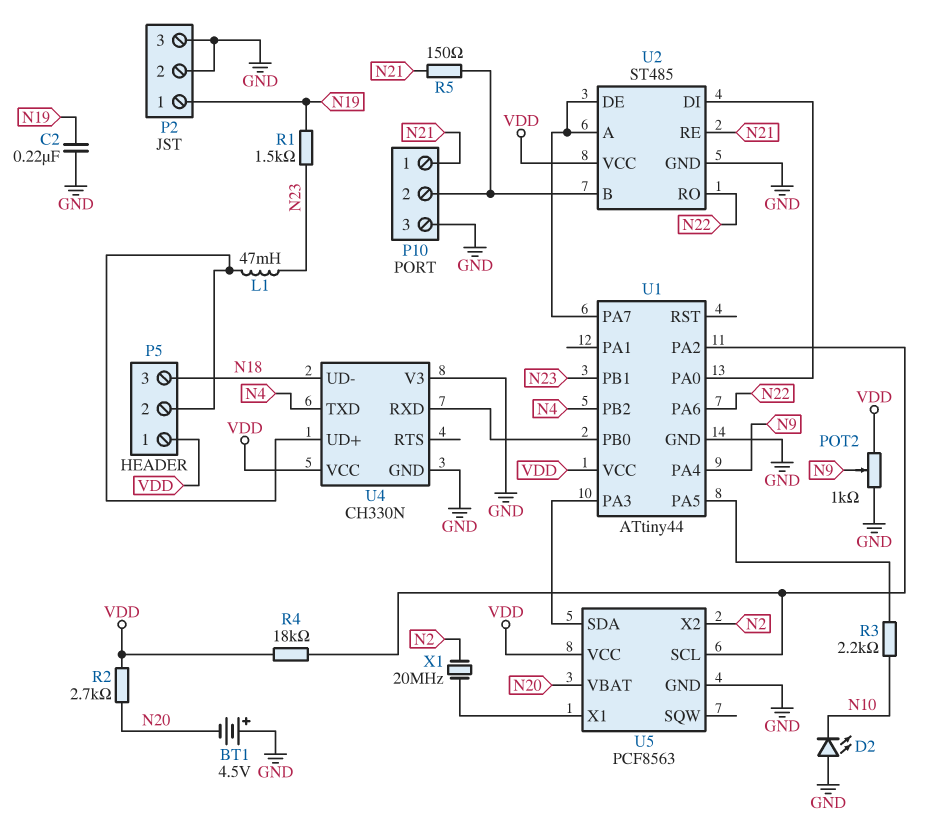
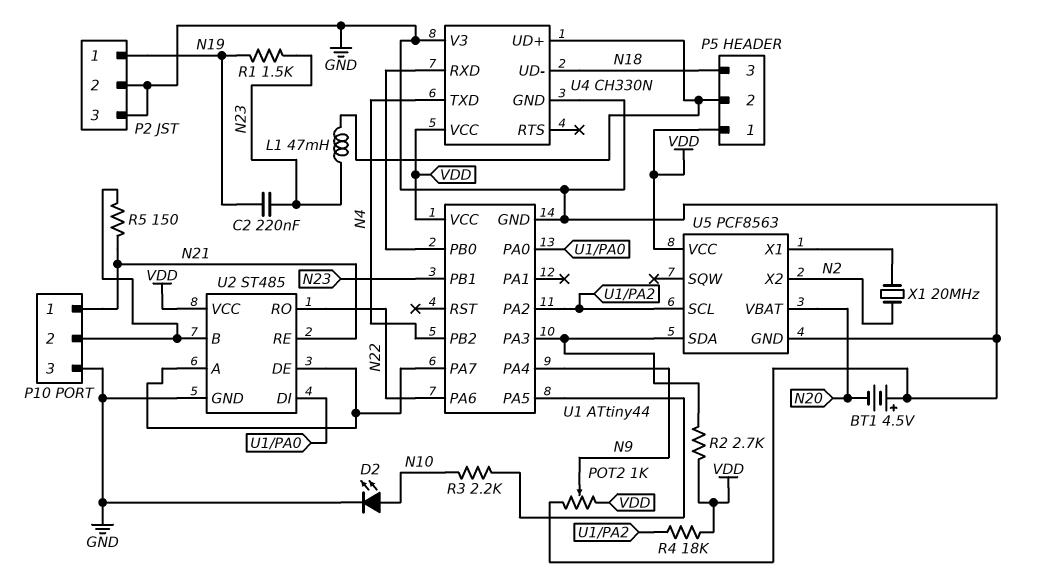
C2: 220nF (GND, N19) -> 220nF (N19, N23)
D2: LED (A GND, K N10) -> LED (A N10, K GND)
R2: 2.7k (N20, VDD) -> 2.7k (U1/PA3, VDD)

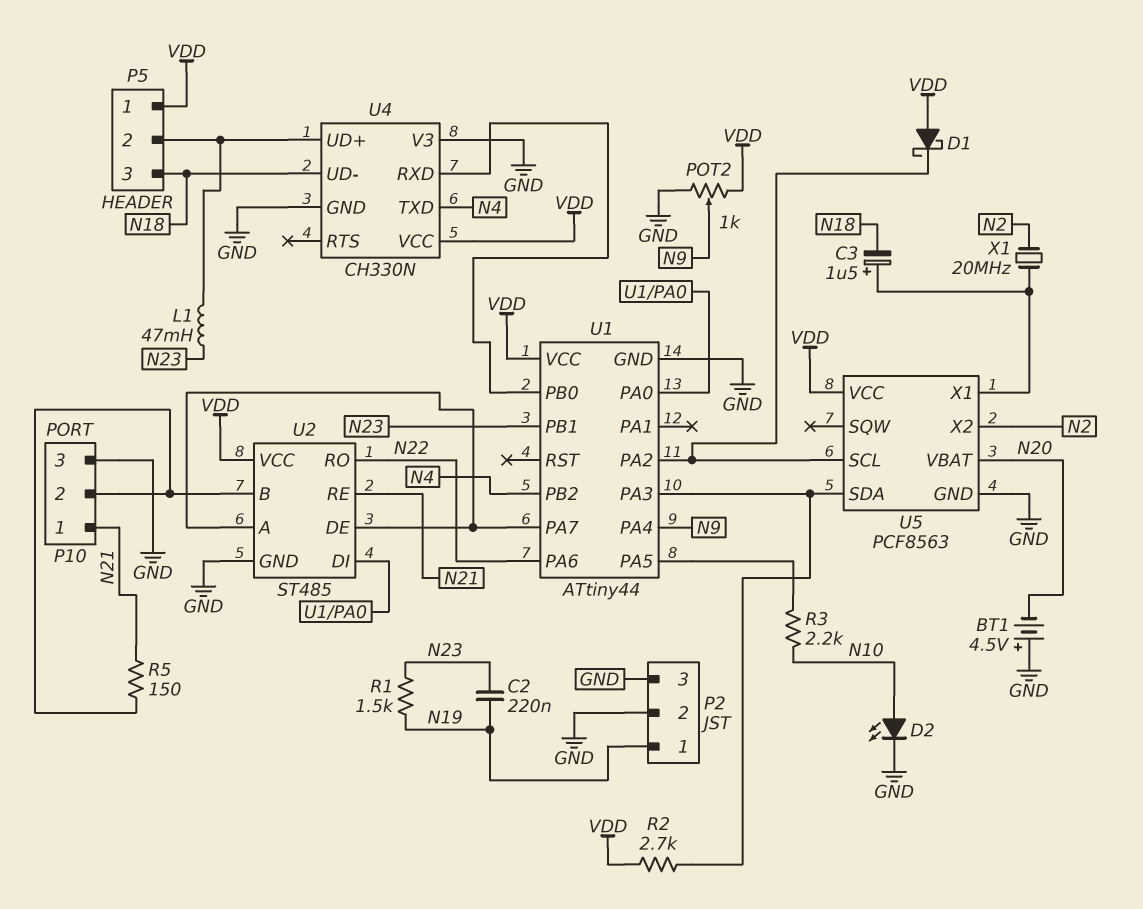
C3: none -> 1.5uF (plus U5/X1, minus N18)
D1: none -> schottky (A VDD, K U1/PA2)
R4: 18k (U1/PA2, VDD) -> none

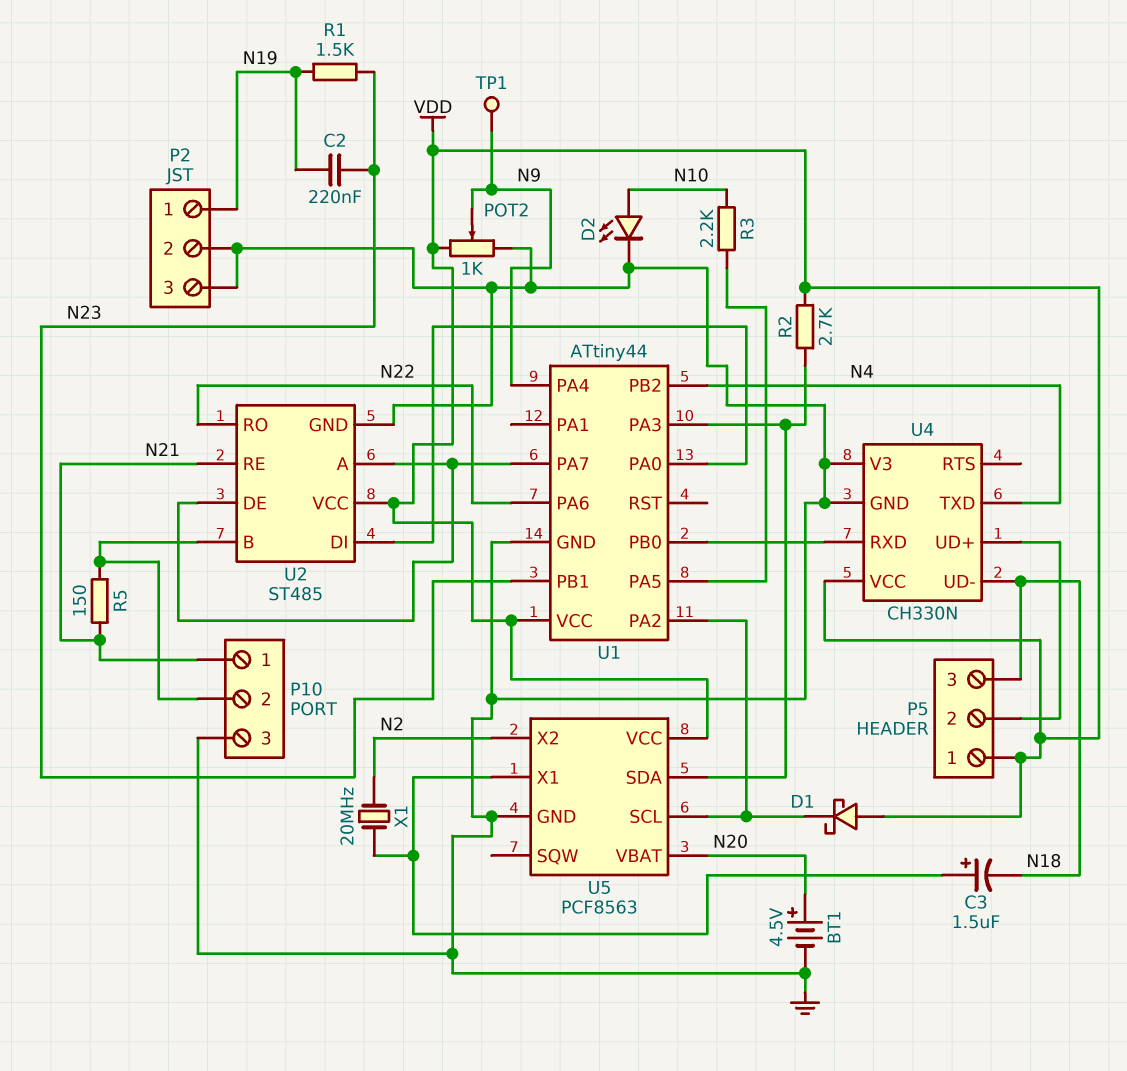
BT1: 4.5V (plus GND, minus N20) -> 4.5V (plus N20, minus GND)
L1: 47mH (N23, P5/2) -> none
TP1: none -> test point (N9)

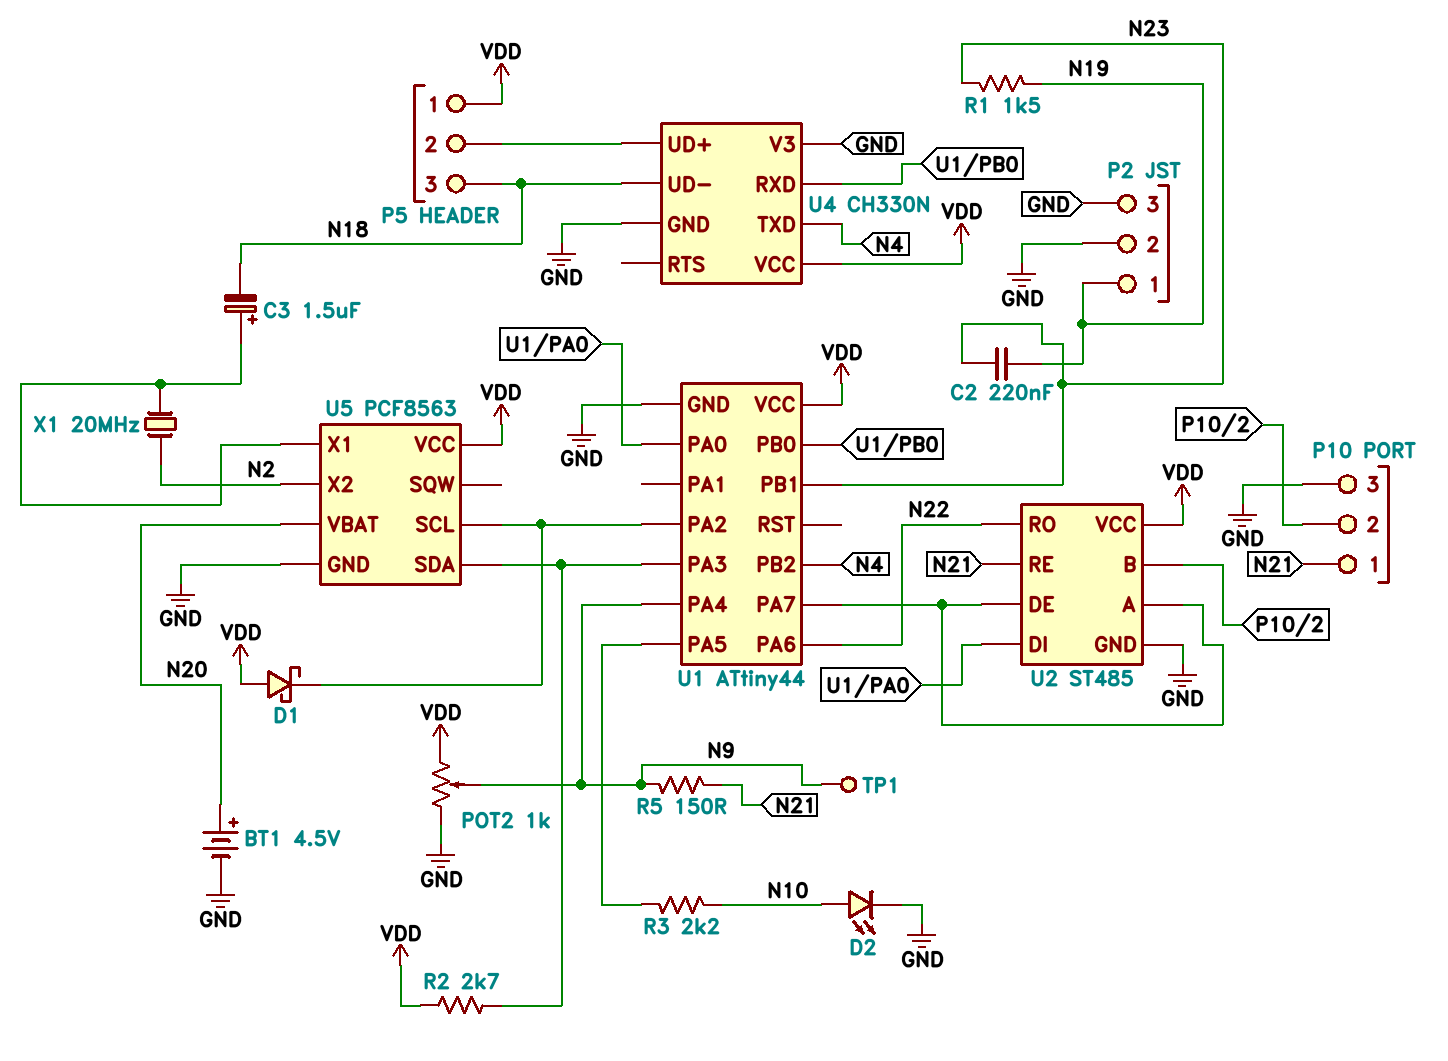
R5: 150 (N21, P10/2) -> 150 (N9, N21)

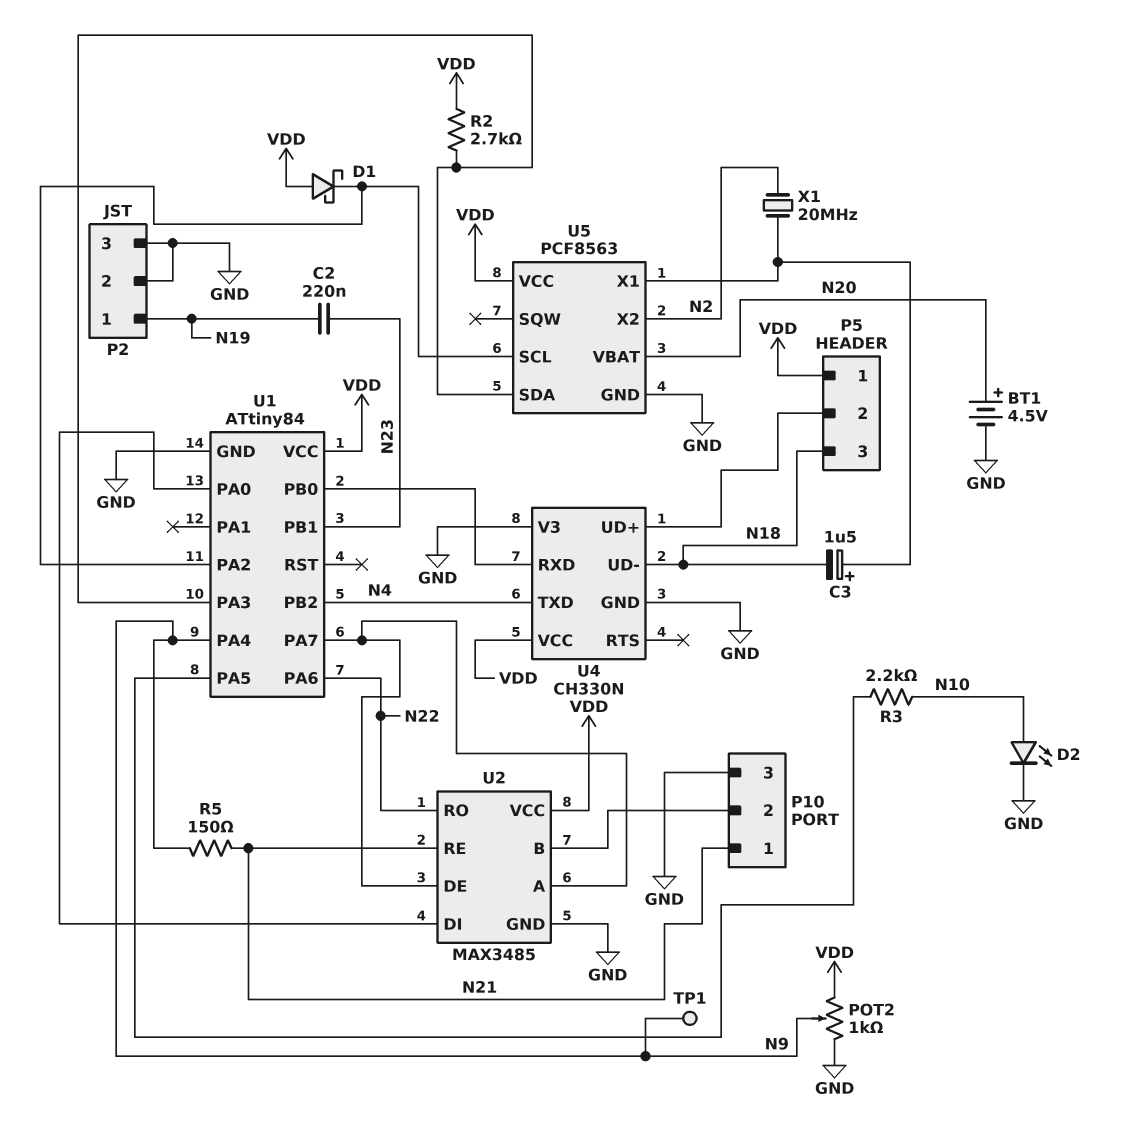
R1: 1.5k (N19, N23) -> none
U1: ATtiny44 -> ATtiny84
U2: ST485 -> MAX3485

